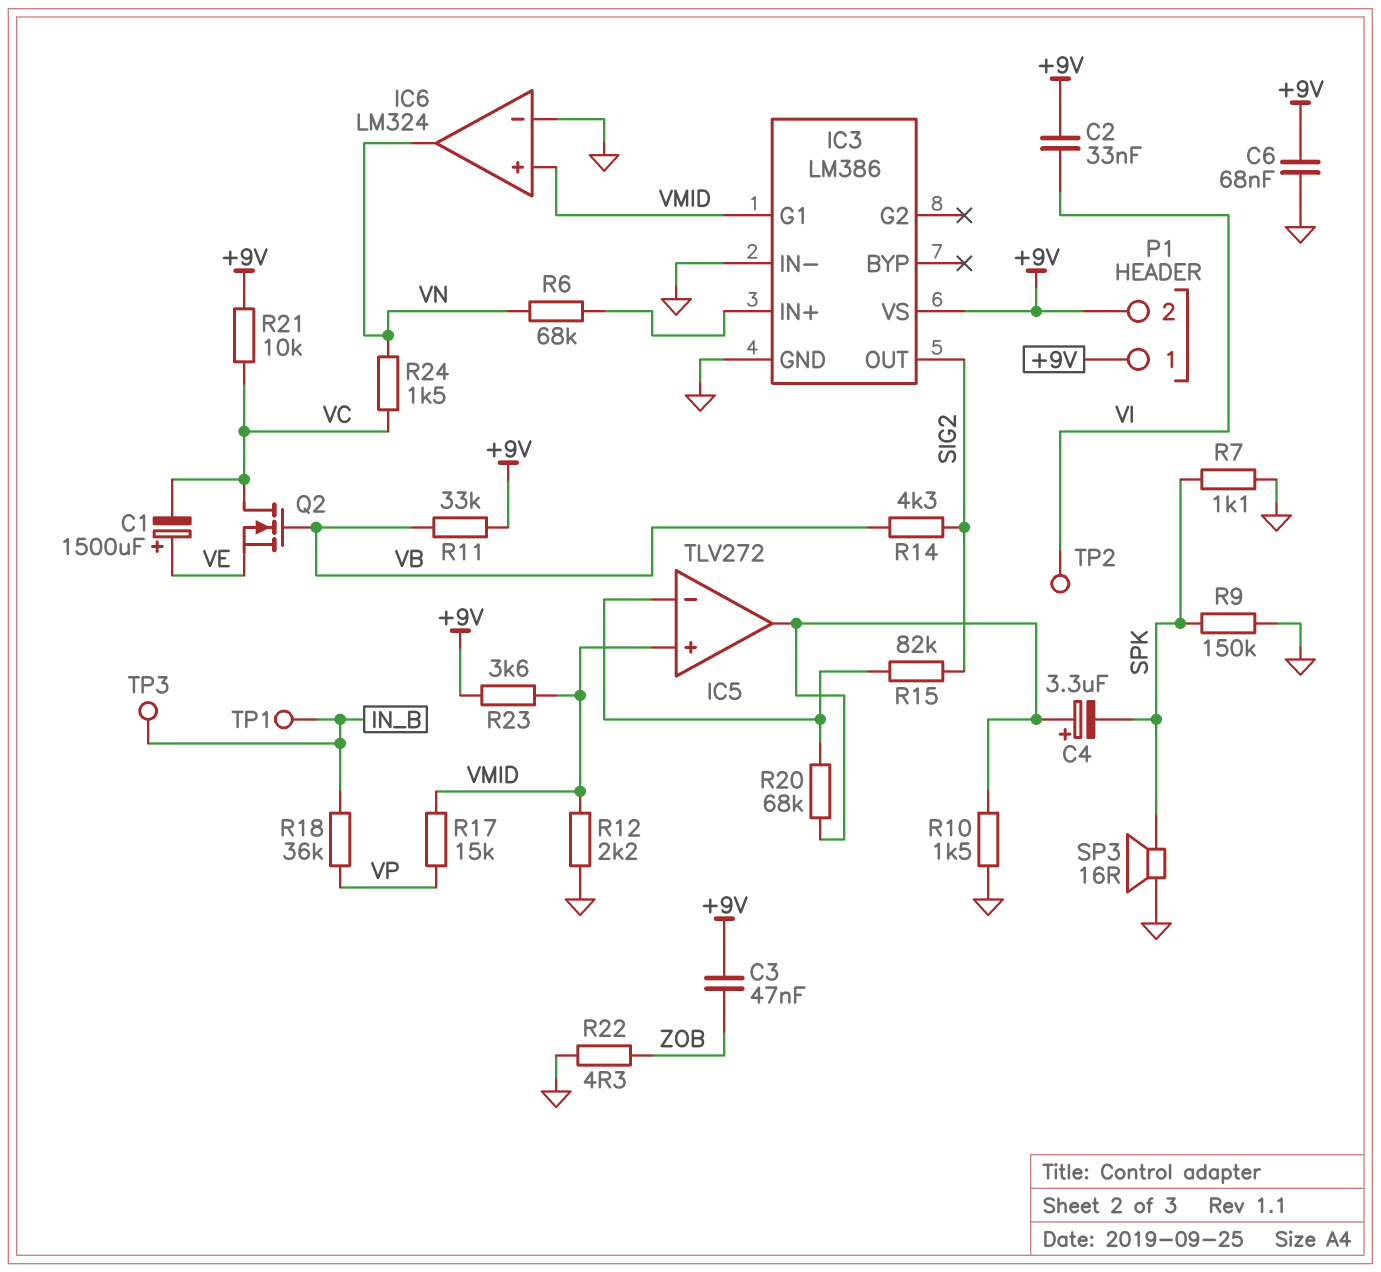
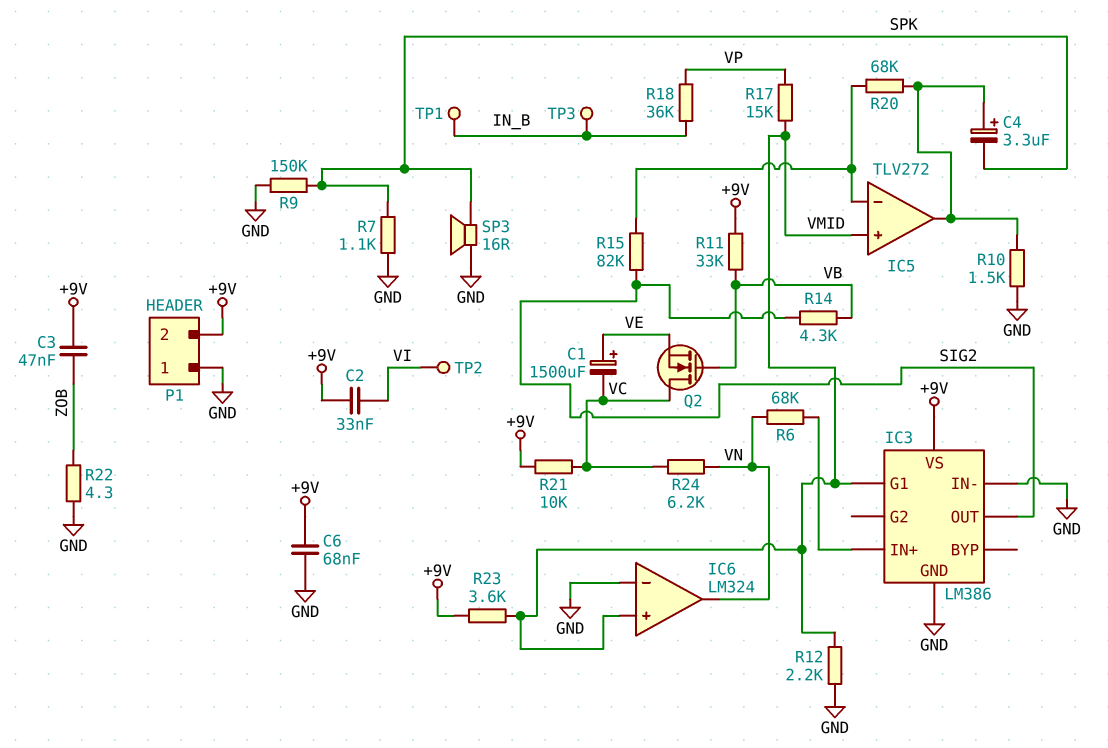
P1 pin 1: +9V -> GND
R24: 1.5k (VC, VN) -> 6.2k (VC, VN)

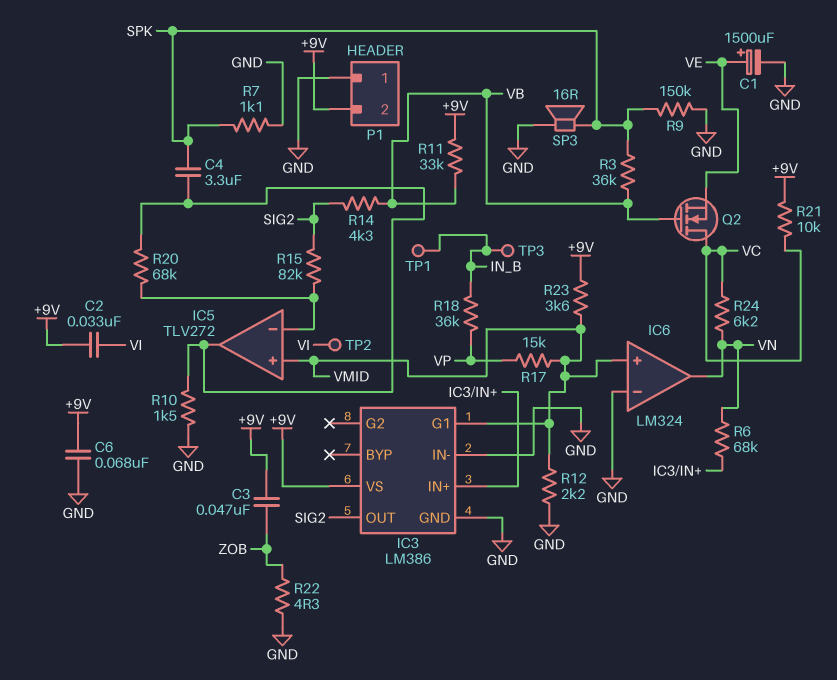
C1: 1500uF (plus VE, minus VC) -> 1500uF (plus VE, minus GND)
C4: 3.3uF (plus IC5/out, minus SPK) -> 3.3uF (IC5/out, SPK)
R3: none -> 36k (SPK, VB)

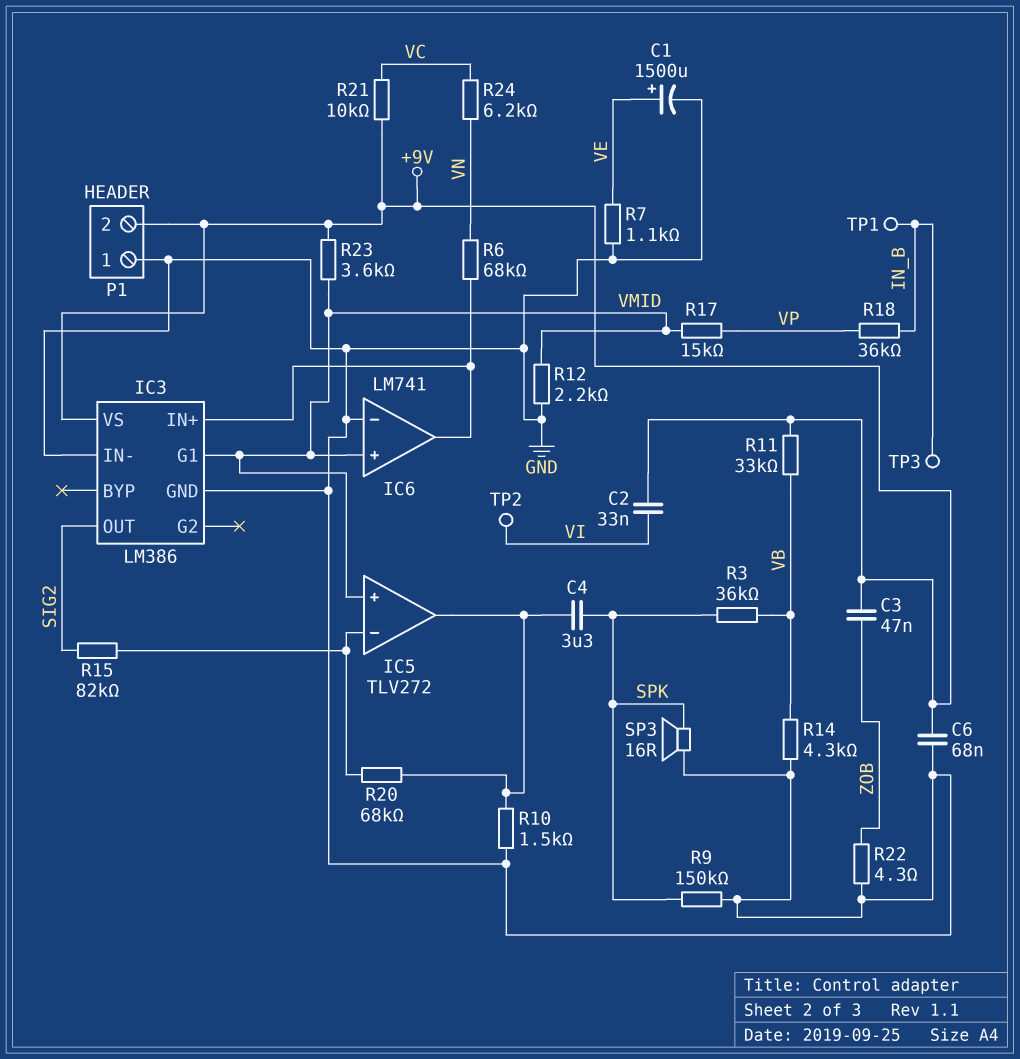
IC6: LM324 -> LM741
IC6 pin out: VN -> IC3/IN+
Q2: NMOS (G VB, D VC, S VE) -> none
R7: 1.1k (GND, SPK) -> 1.1k (GND, VE)
R14: 4.3k (SIG2, VB) -> 4.3k (GND, VB)

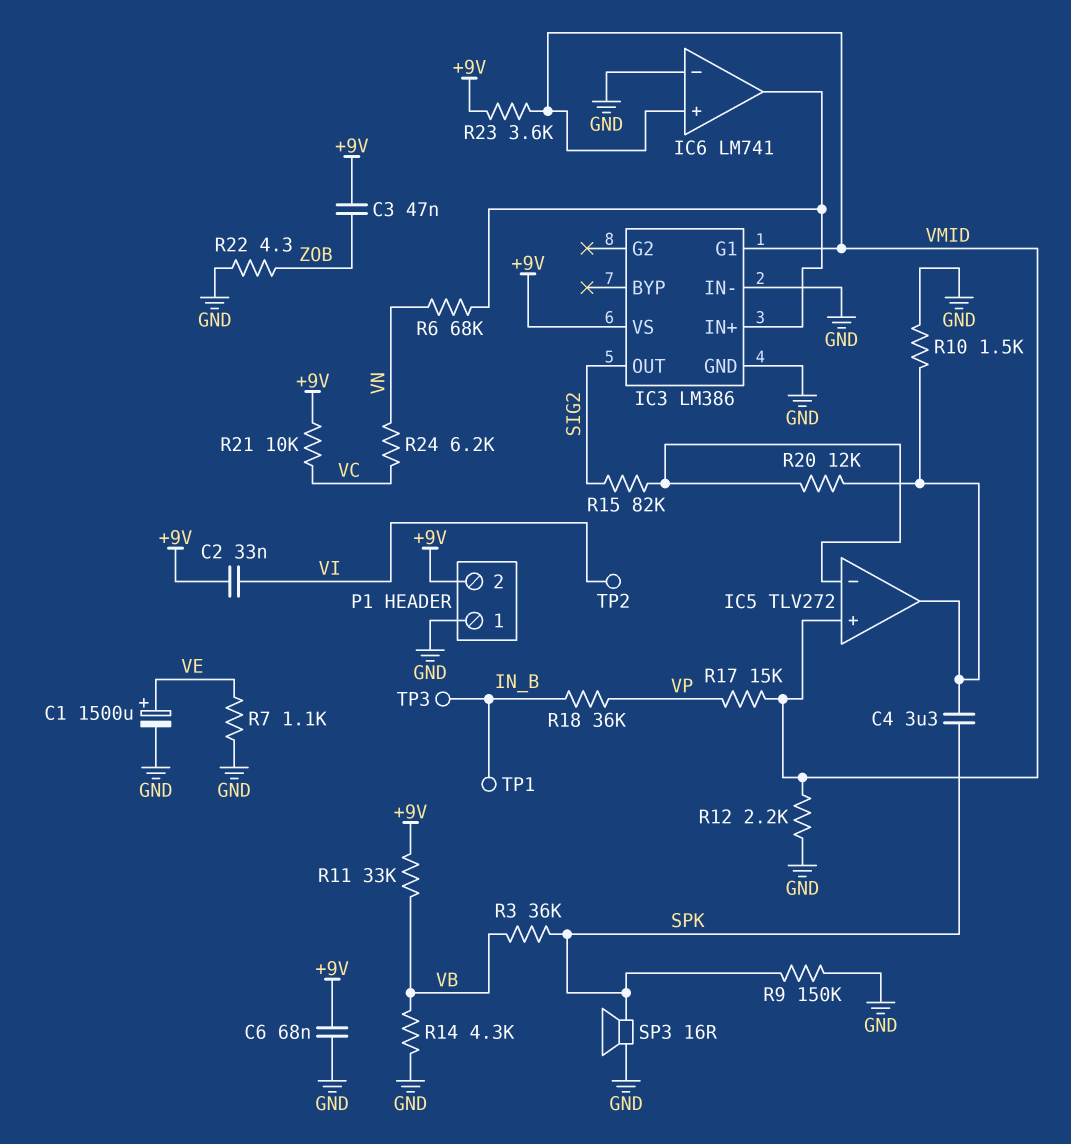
R20: 68k (IC5/in-, IC5/out) -> 12k (IC5/in-, IC5/out)

